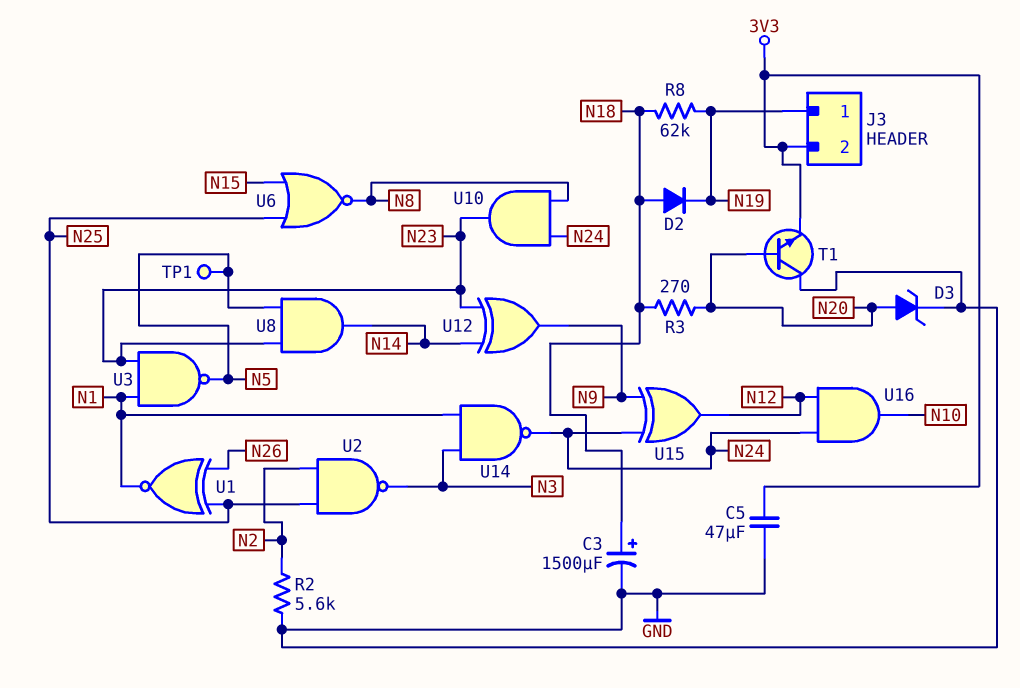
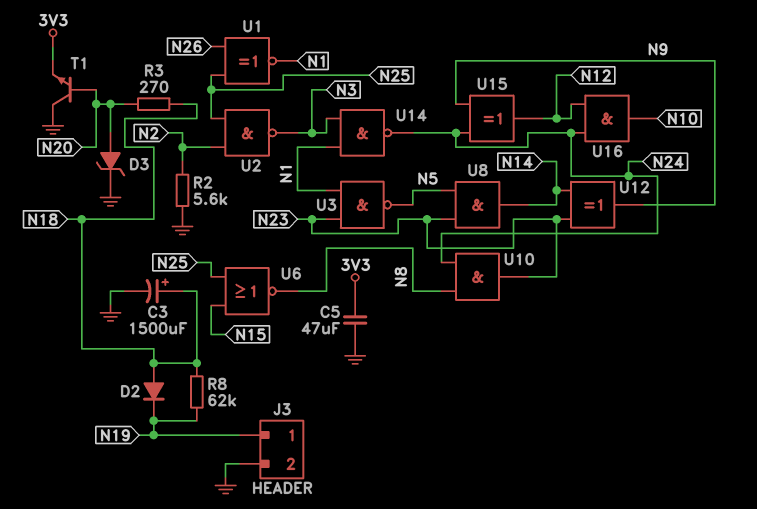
J3 pin 2: 3V3 -> GND
TP1: test point (N5) -> none

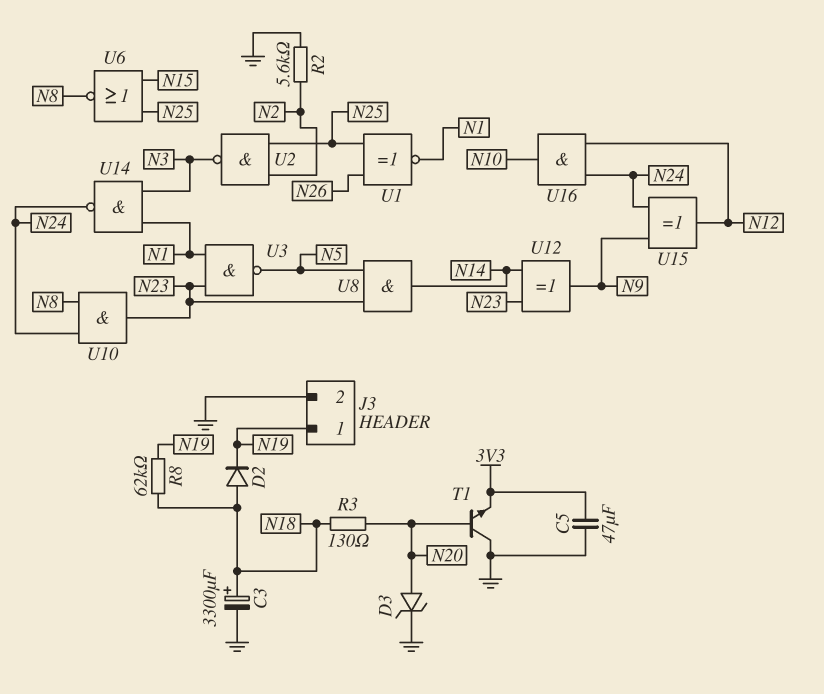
C3: 1500uF (plus N18, minus GND) -> 3300uF (plus N18, minus GND)
R3: 270 (N18, N20) -> 130 (N18, N20)

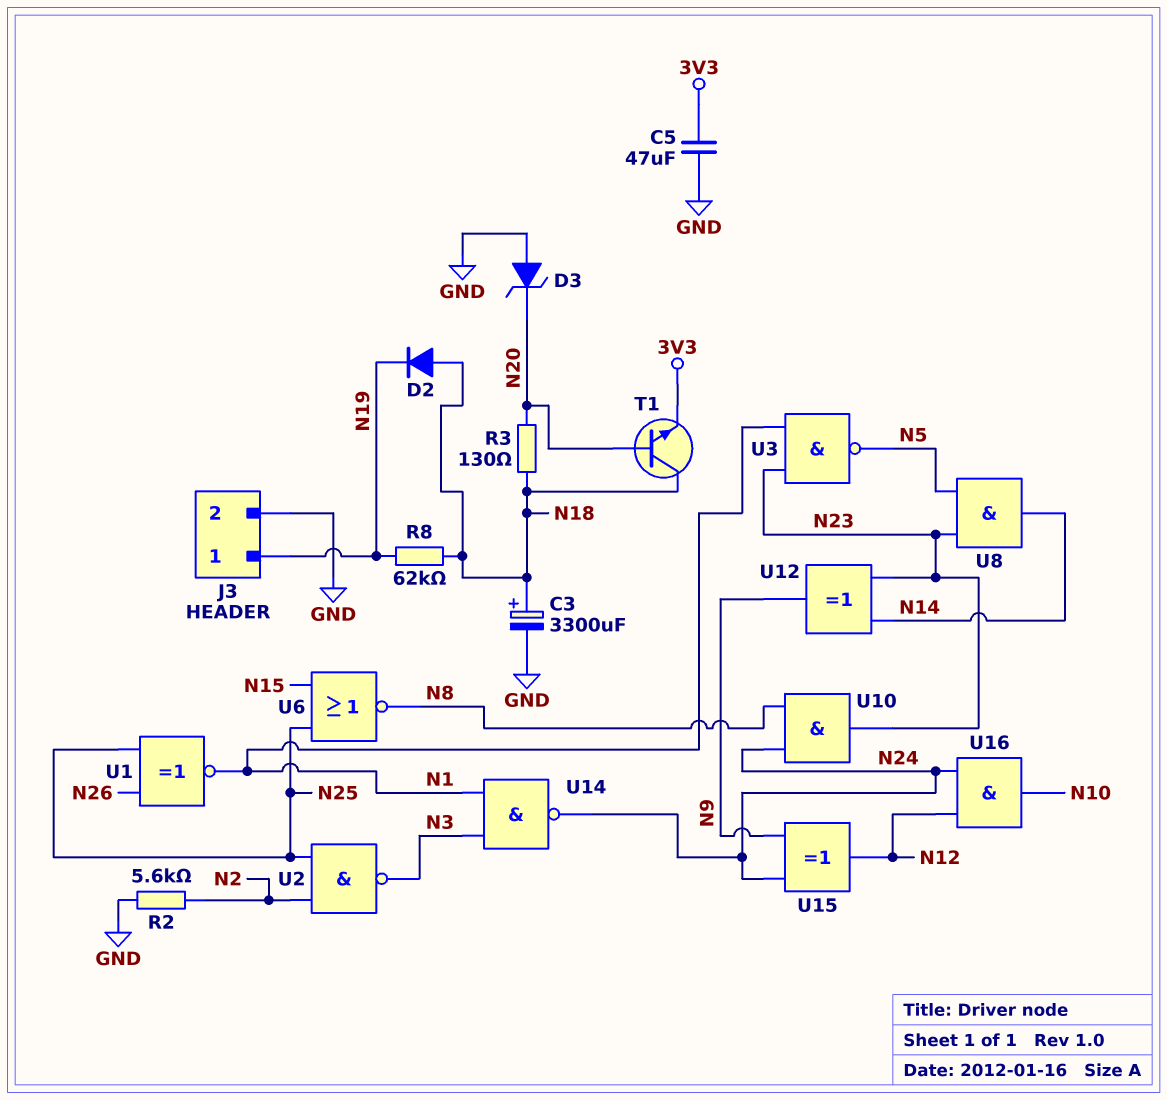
D3: zener (A N20, K GND) -> zener (A GND, K N20)
T1: NPN (B N20, C GND, E 3V3) -> NPN (B N20, C N18, E 3V3)

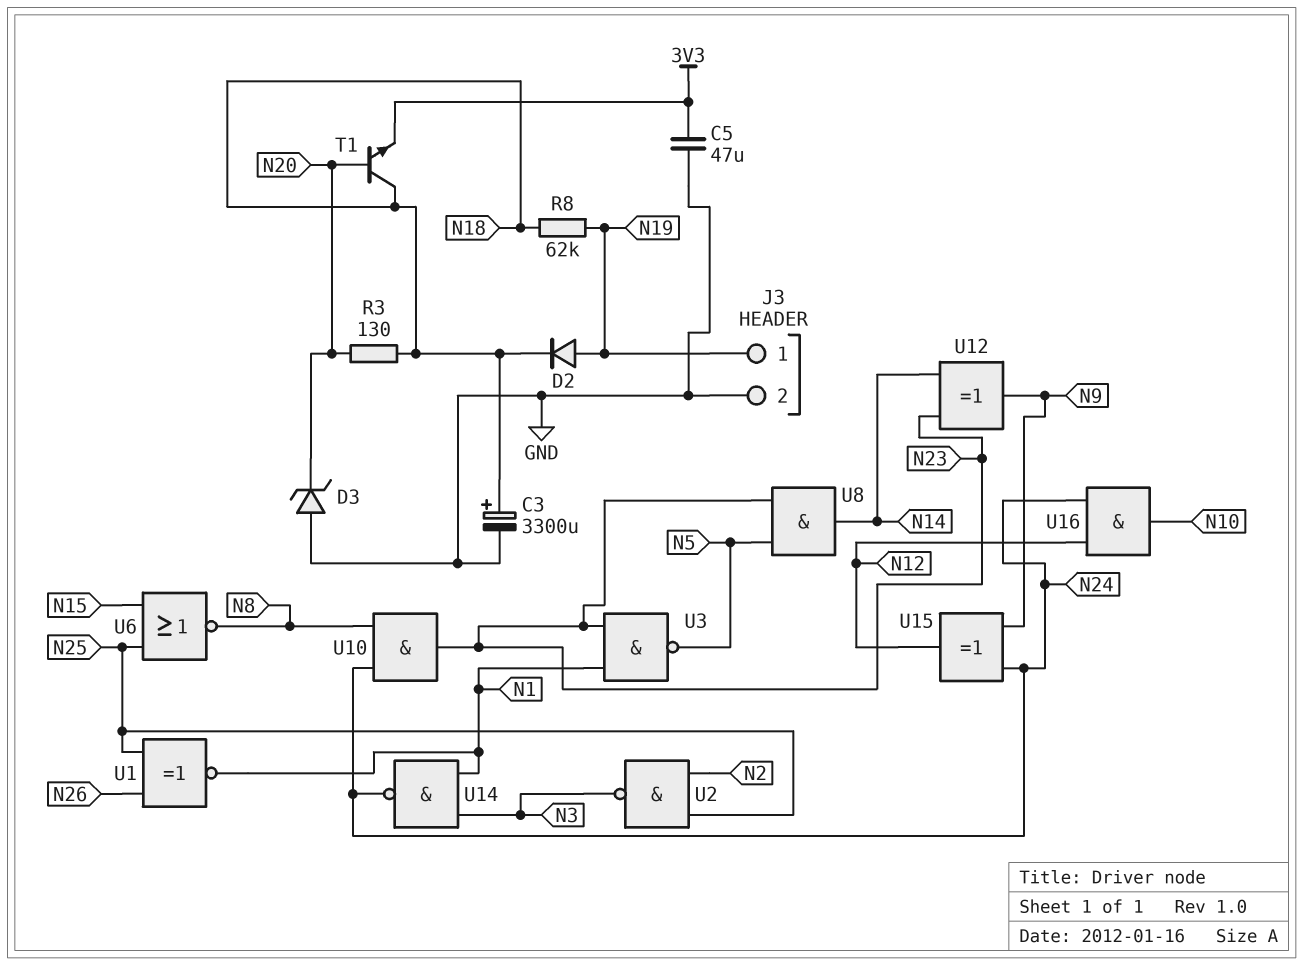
D2: diode (A N18, K N19) -> diode (A N19, K N18)
R2: 5.6k (GND, N2) -> none

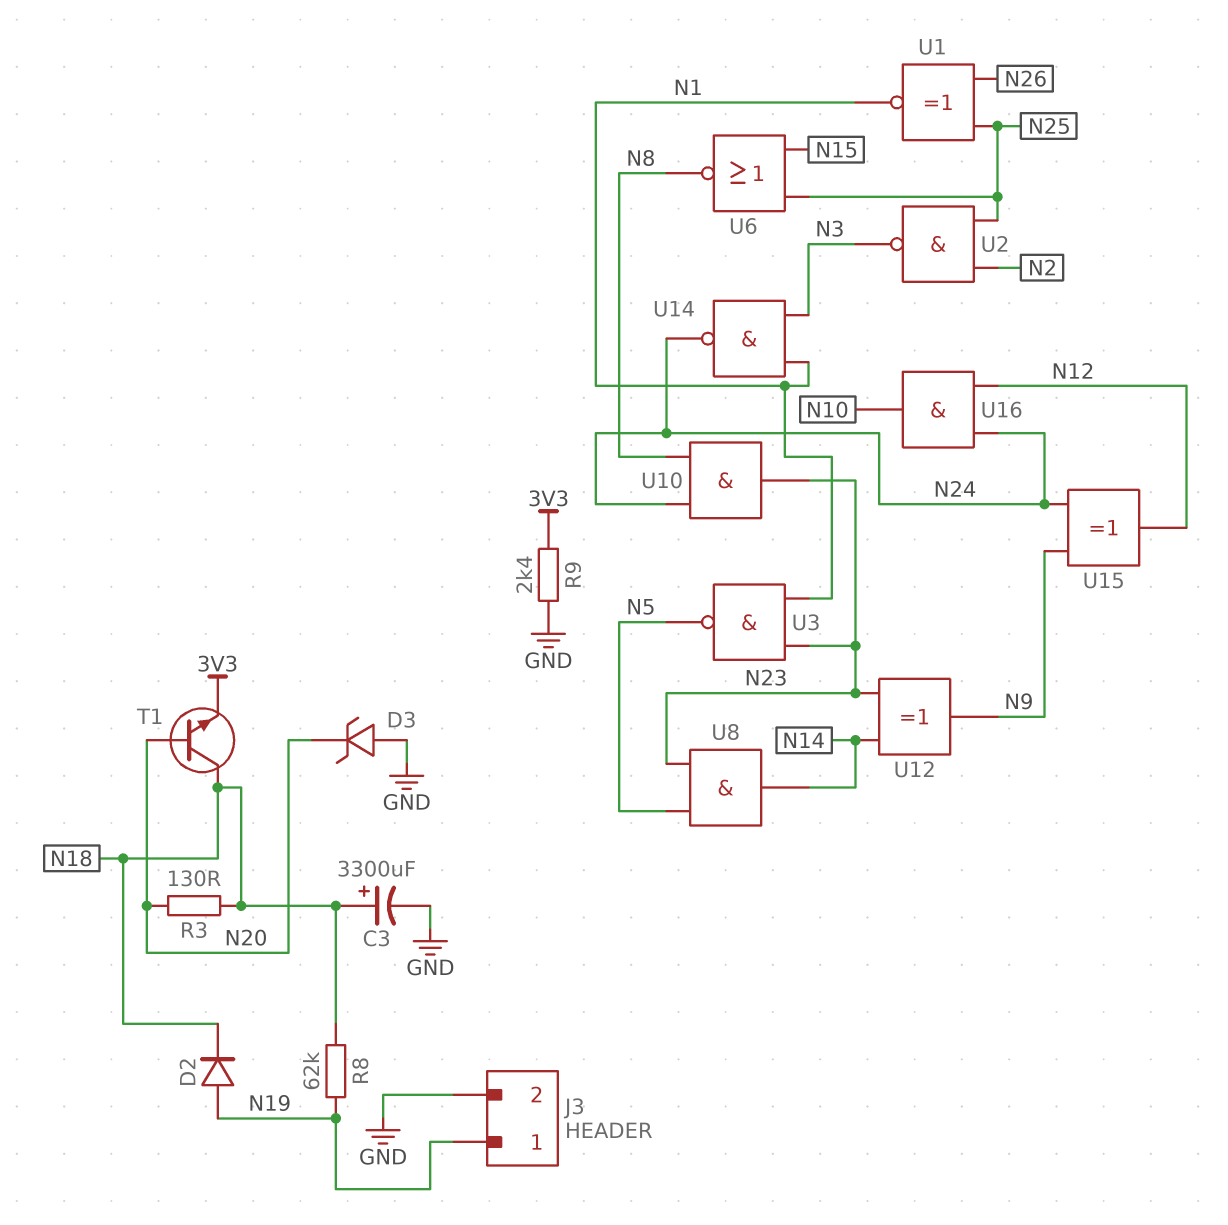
C5: 47uF (3V3, GND) -> none
R9: none -> 2.4k (3V3, GND)

